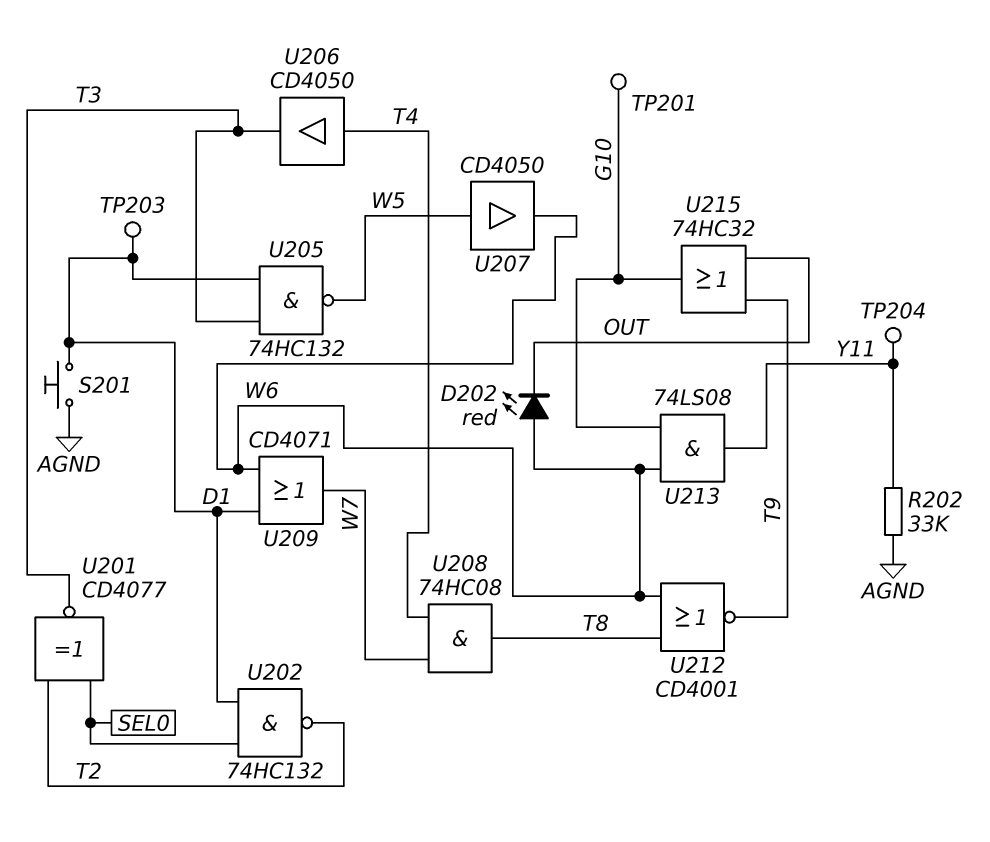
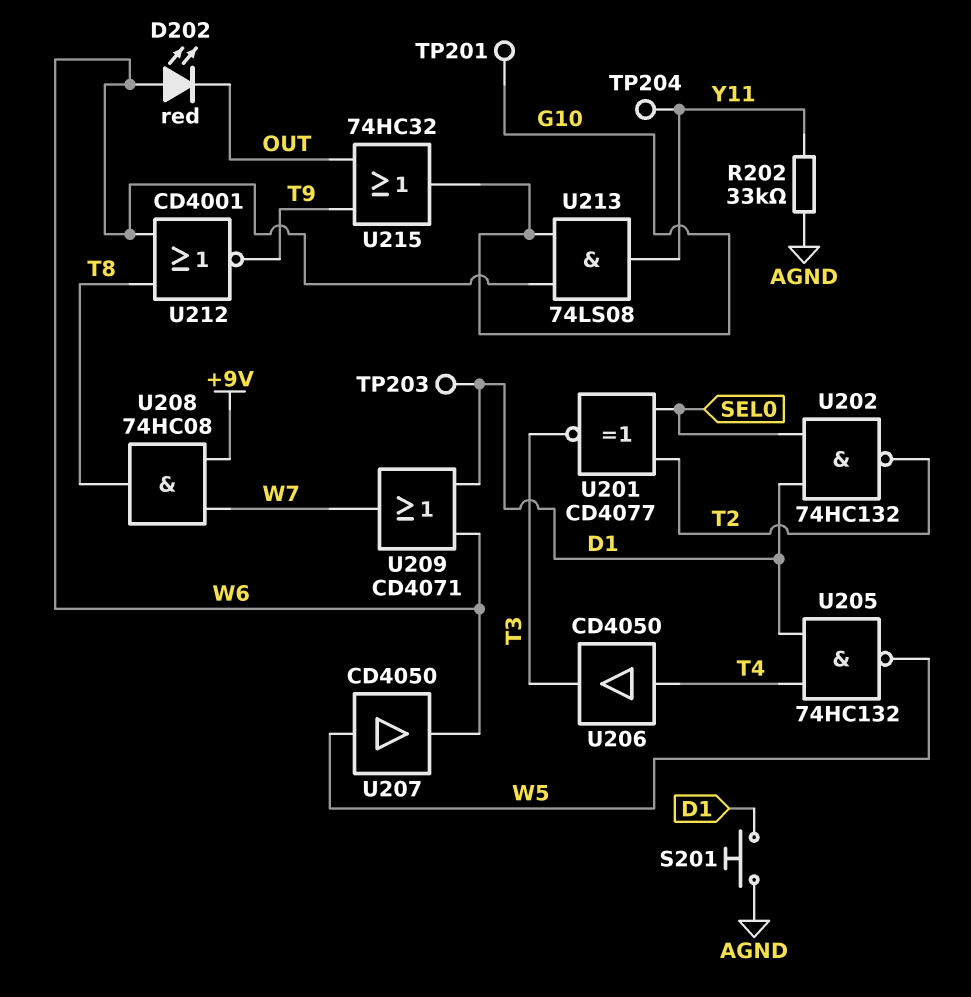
U205: NAND 74HC132 (in D1, in T3, out W5) -> NAND 74HC132 (in D1, in T4, out W5)
U208: AND 74HC08 (in T4, in W7, out T8) -> AND 74HC08 (in +9V, in W7, out T8)

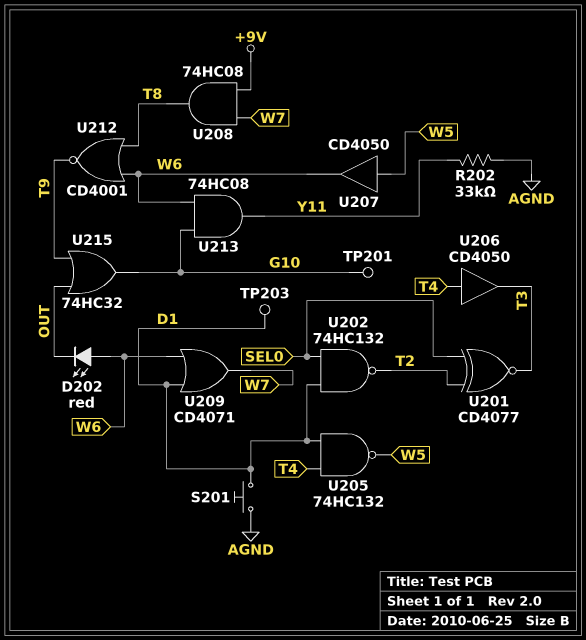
TP204: test point (Y11) -> none
U213: AND 74LS08 (in G10, in W6, out Y11) -> AND 74HC08 (in G10, in W6, out Y11)

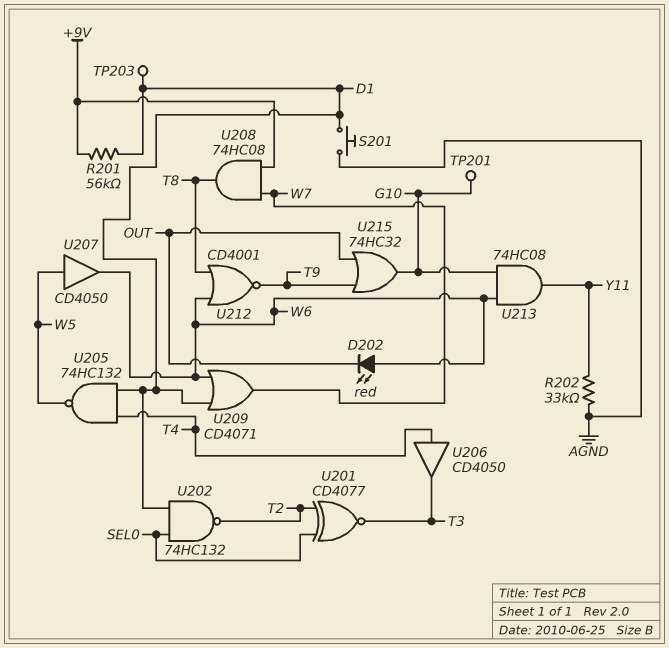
R201: none -> 56k (+9V, D1)

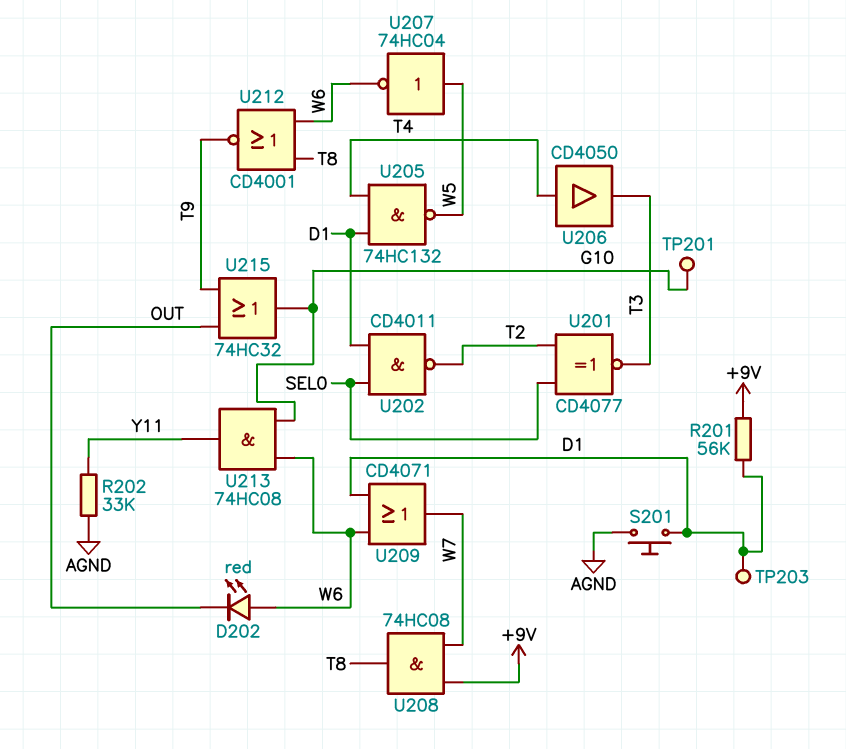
U202: NAND 74HC132 (in D1, in SEL0, out T2) -> NAND CD4011 (in D1, in SEL0, out T2)
U207: buffer CD4050 (in W5, out W6) -> NOT 74HC04 (in W5, out W6)

